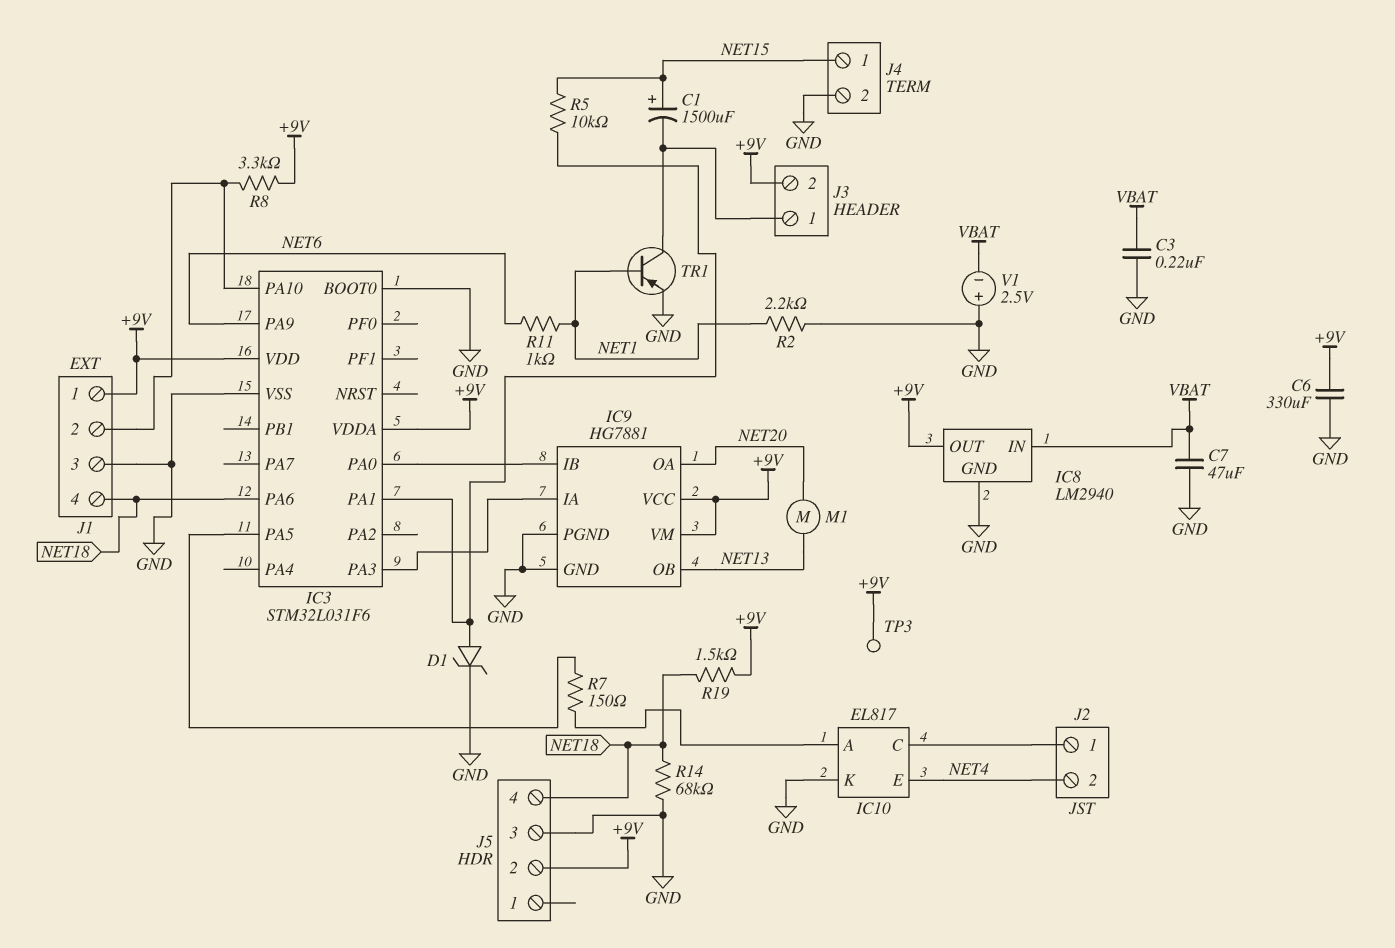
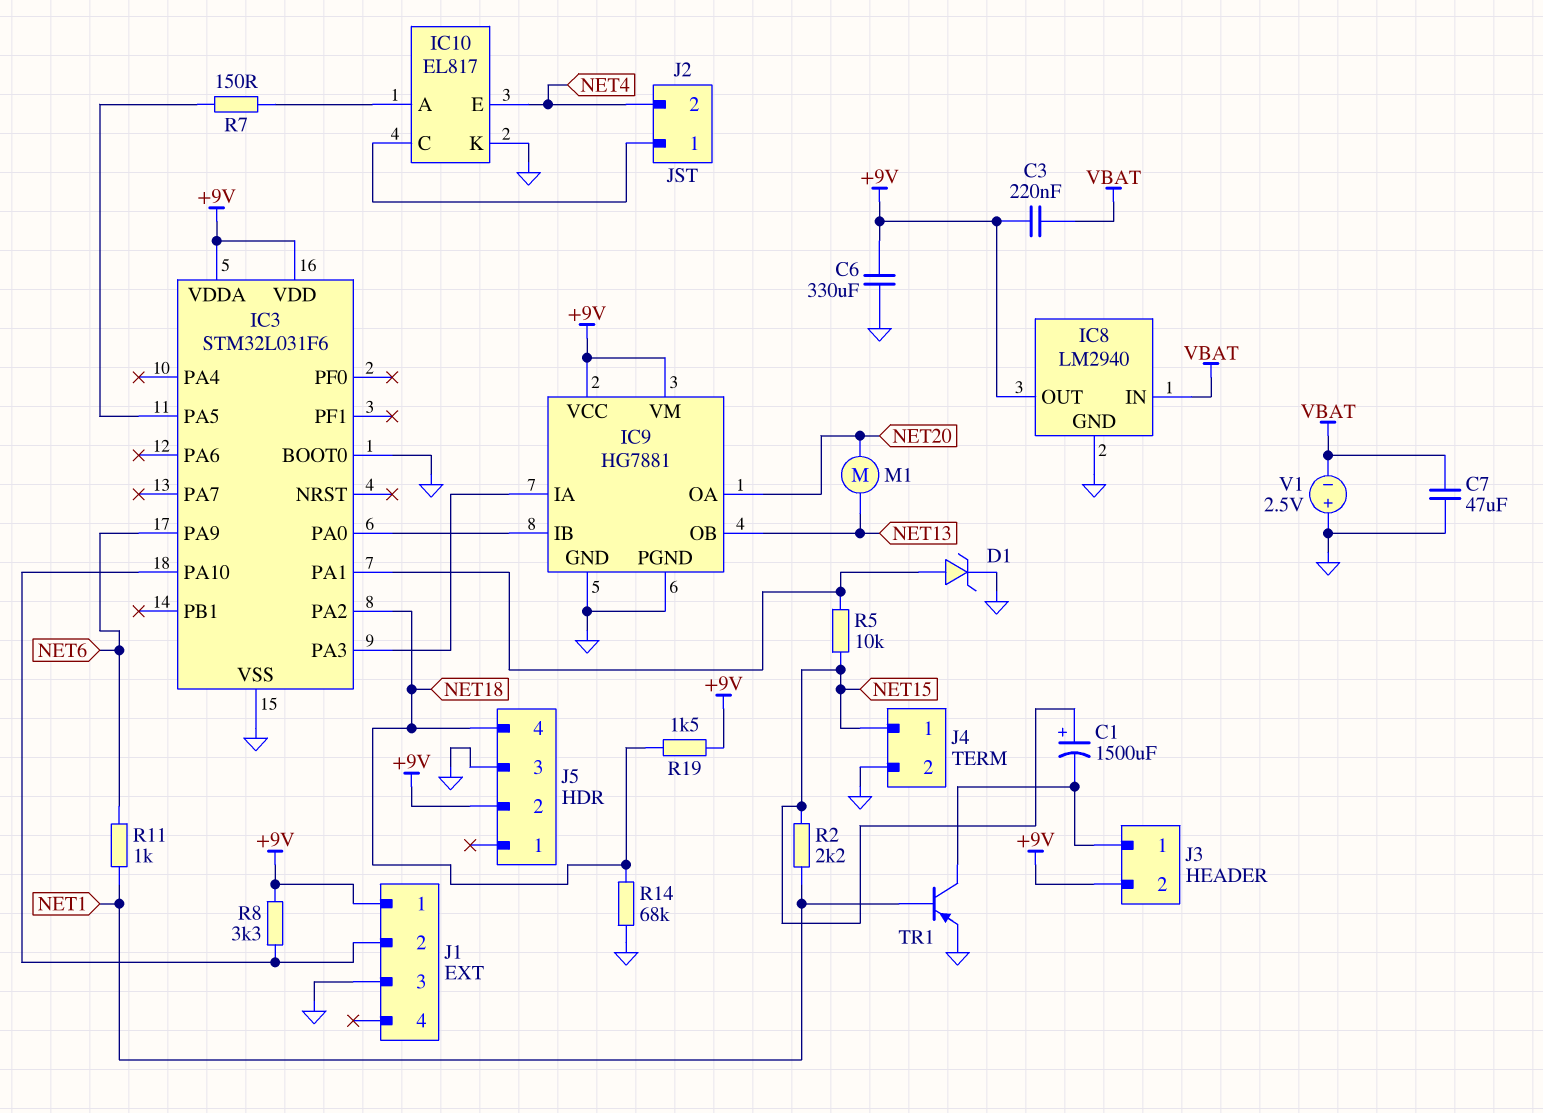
C3: 220nF (GND, VBAT) -> 220nF (+9V, VBAT)
IC3 pin PA2: none -> NET18
IC3 pin PA6: NET18 -> none
J1 pin 4: NET18 -> none
R2: 2.2k (GND, NET1) -> 2.2k (NET1, NET15)
TP3: test point (+9V) -> none

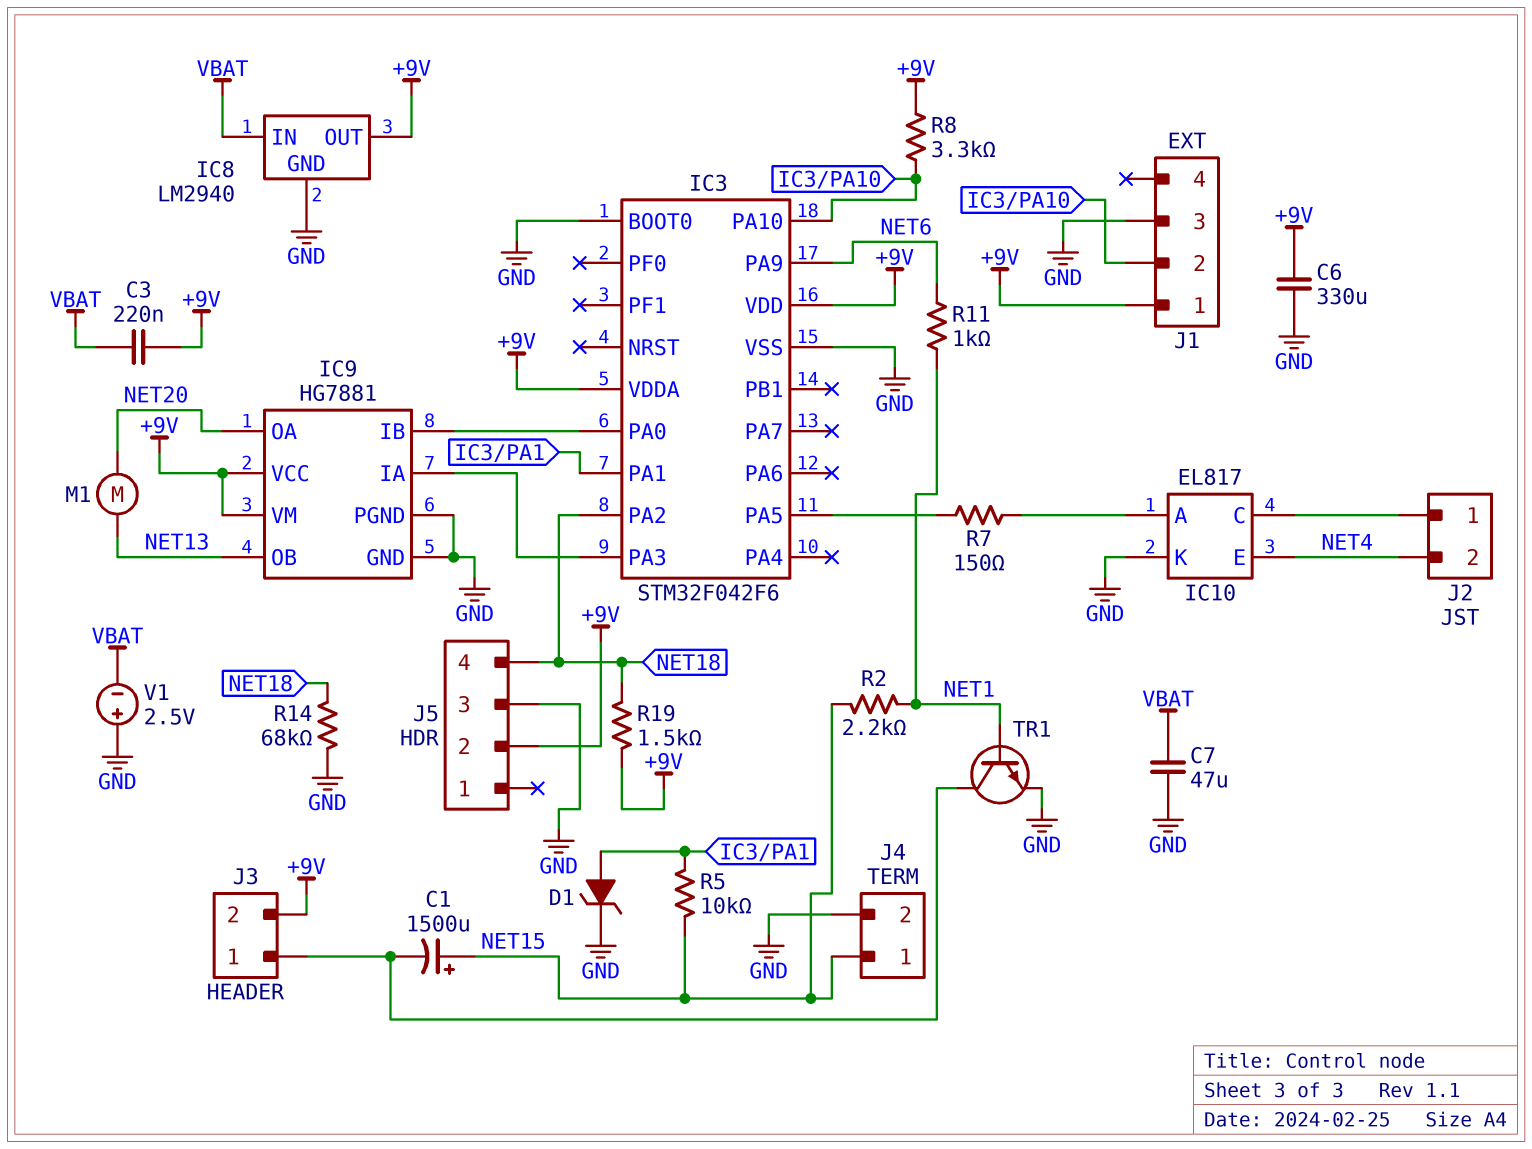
IC3: STM32L031F6 -> STM32F042F6
TR1: PNP (B NET1, C J3/1, E GND) -> NPN (B NET1, C J3/1, E GND)

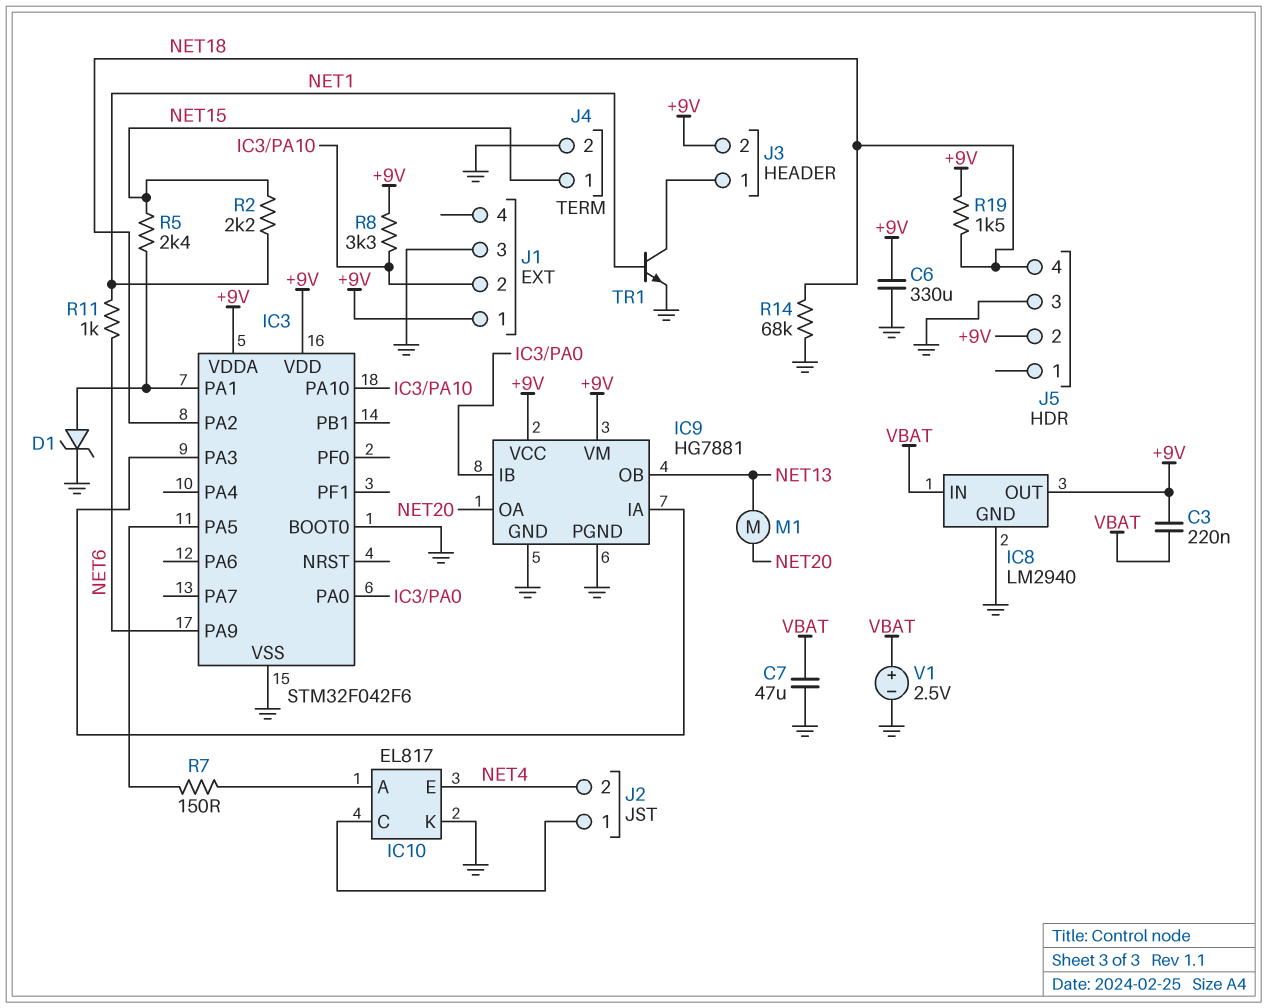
C1: 1500uF (plus NET15, minus J3/1) -> none
R5: 10k (IC3/PA1, NET15) -> 2.4k (IC3/PA1, NET15)
V1: 2.5V (plus GND, minus VBAT) -> 2.5V (plus VBAT, minus GND)

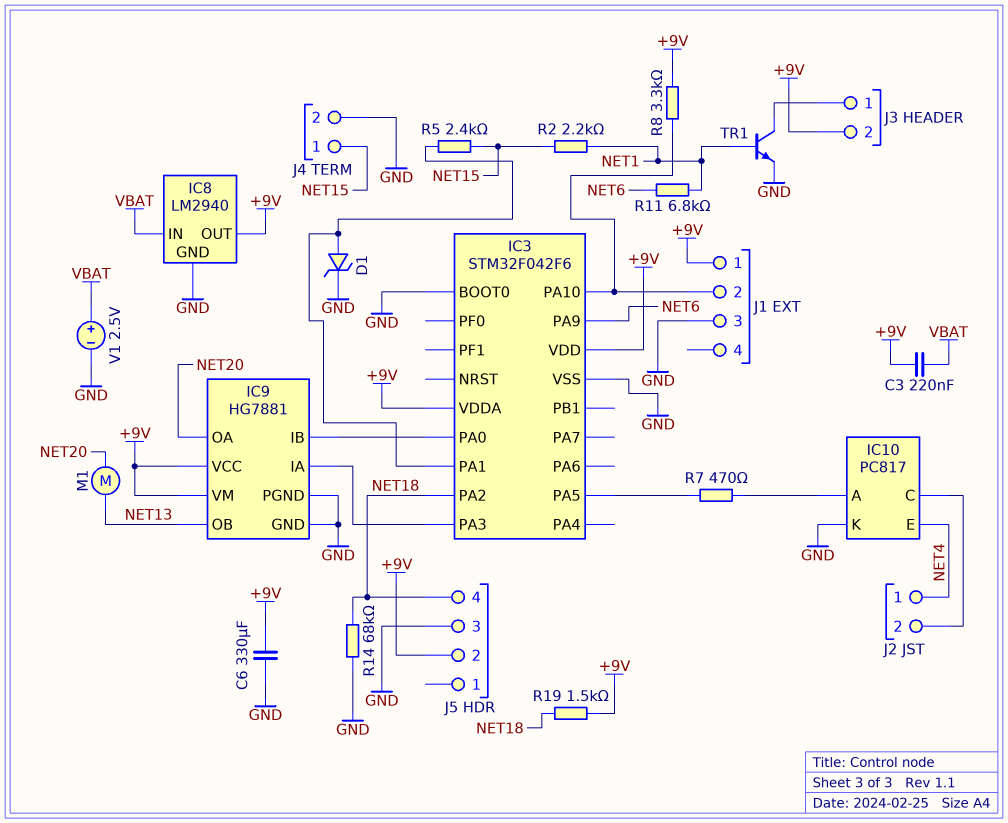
C7: 47uF (GND, VBAT) -> none
IC10: EL817 -> PC817
J2 pin 1: IC10/C -> NET4
J2 pin 2: NET4 -> IC10/C
R7: 150 (IC3/PA5, IC10/A) -> 470 (IC3/PA5, IC10/A)
R11: 1k (NET1, NET6) -> 6.8k (NET1, NET6)

